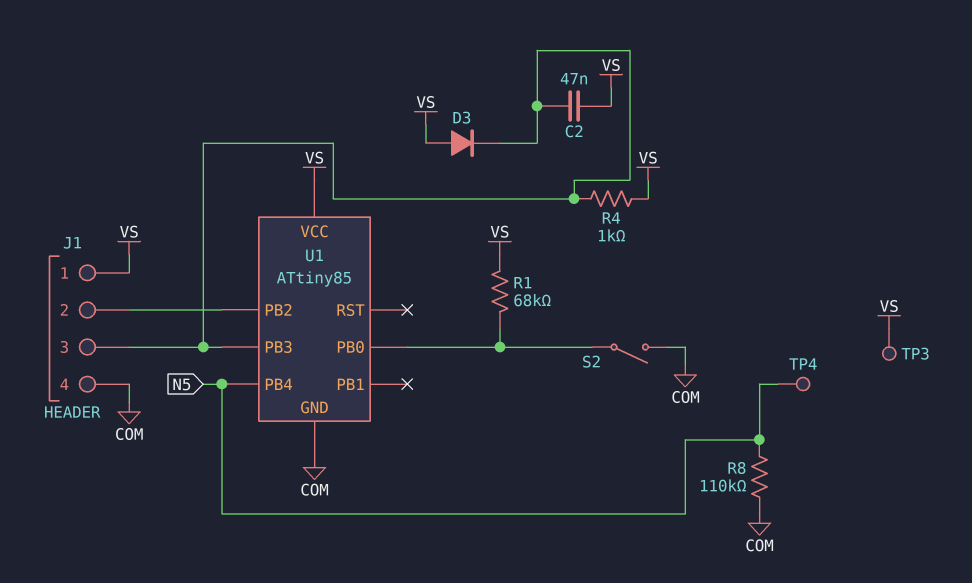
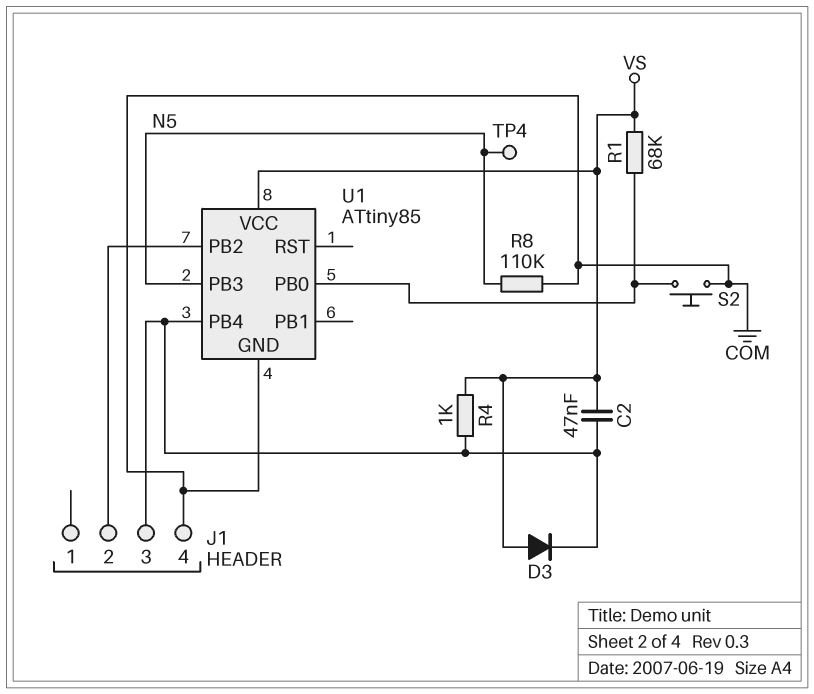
J1 pin 1: VS -> none
S2: switch (COM, U1/PB0) -> button (COM, U1/PB0)
TP3: test point (VS) -> none
U1 pin PB3: J1/3 -> N5
U1 pin PB4: N5 -> J1/3

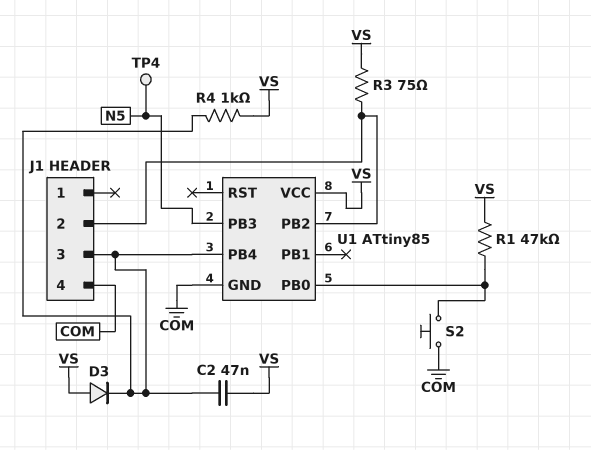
R1: 68k (U1/PB0, VS) -> 47k (U1/PB0, VS)
R3: none -> 75 (J1/2, VS)
R8: 110k (COM, N5) -> none

